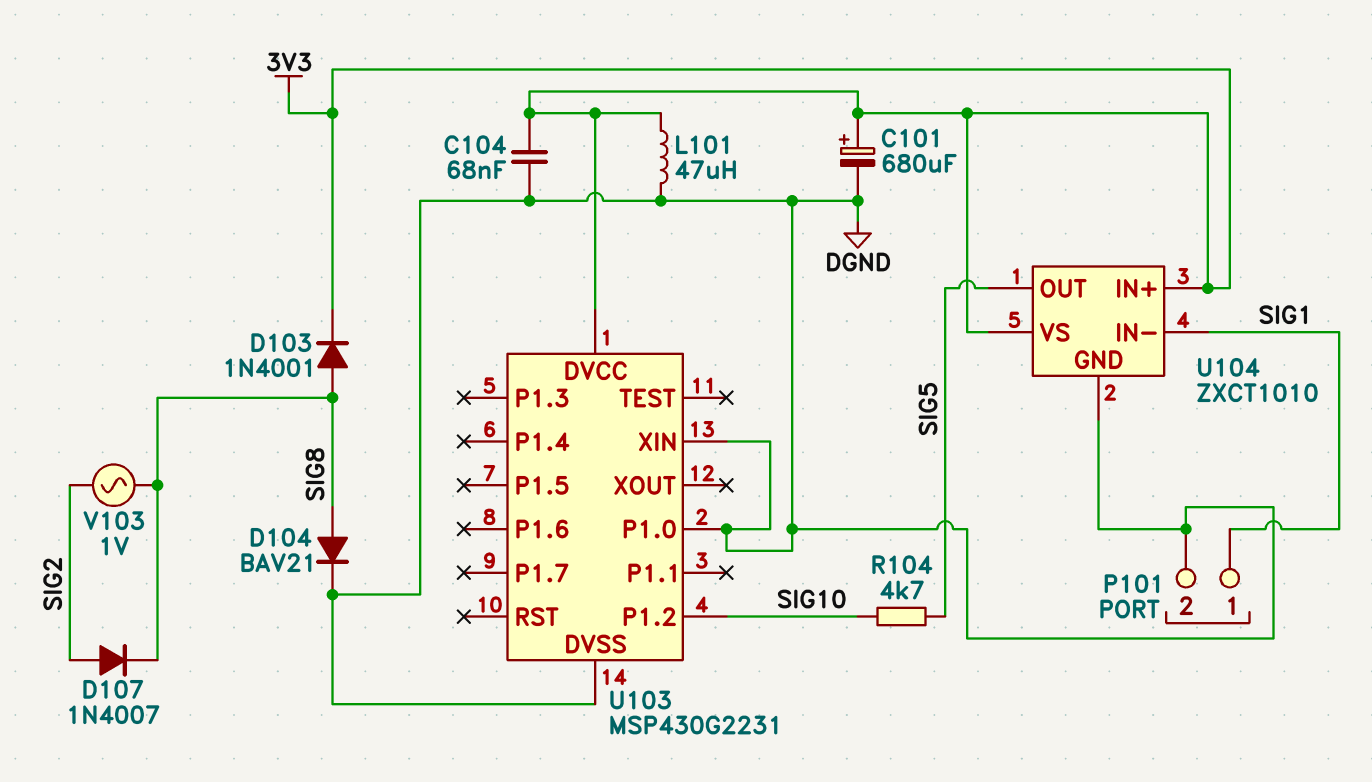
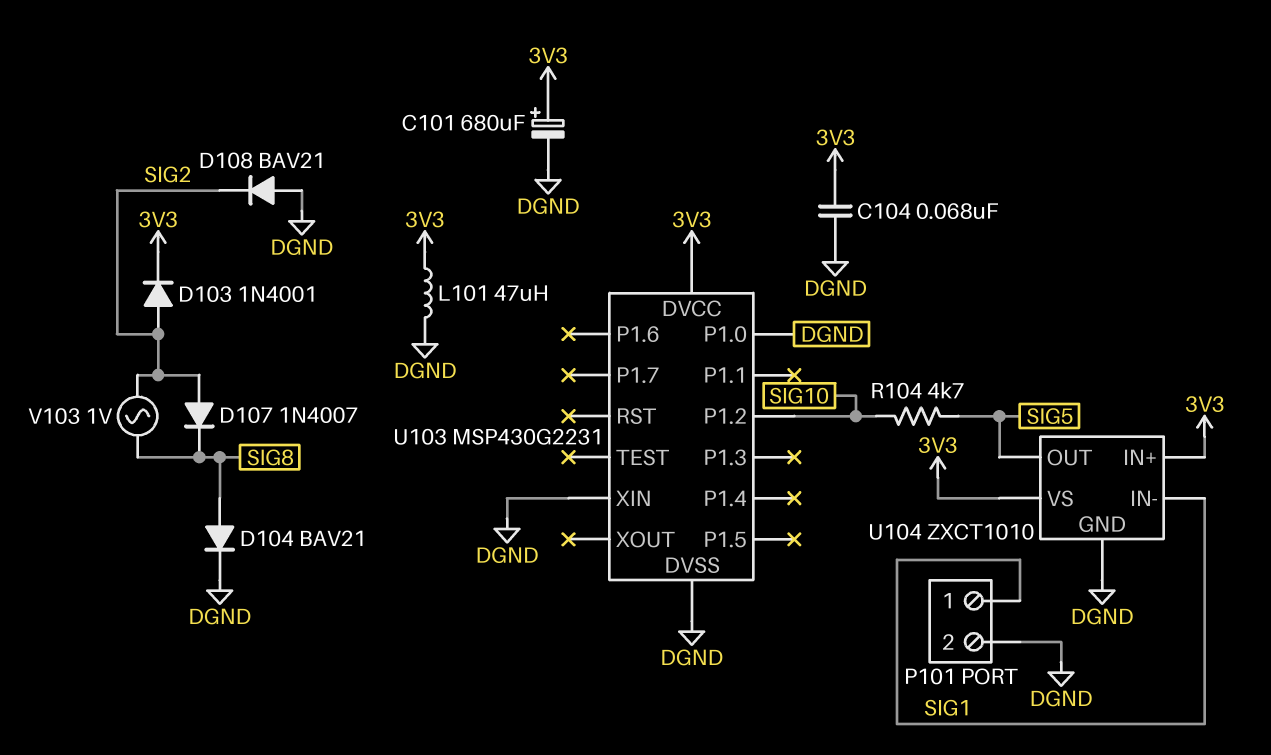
D103: diode 1N4001 (A SIG8, K 3V3) -> diode 1N4001 (A SIG2, K 3V3)
D108: none -> diode BAV21 (A DGND, K SIG2)

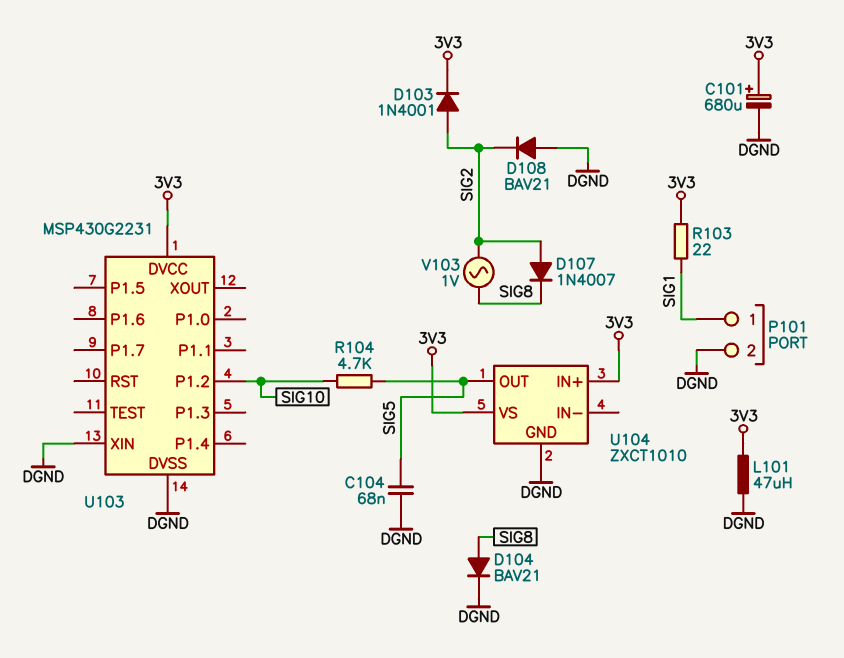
C104: 68nF (3V3, DGND) -> 68nF (DGND, SIG5)
R103: none -> 22 (3V3, SIG1)
U103 pin P1.0: DGND -> none
U104 pin IN-: SIG1 -> none

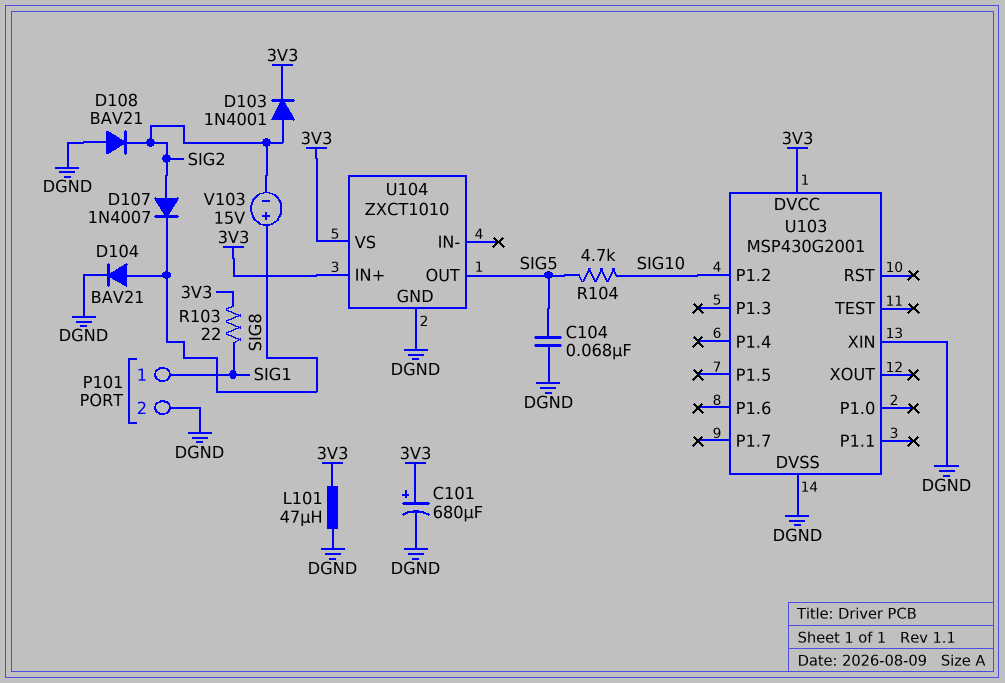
U103: MSP430G2231 -> MSP430G2001
V103: AC 1V (SIG2, SIG8) -> 15V (plus SIG8, minus SIG2)

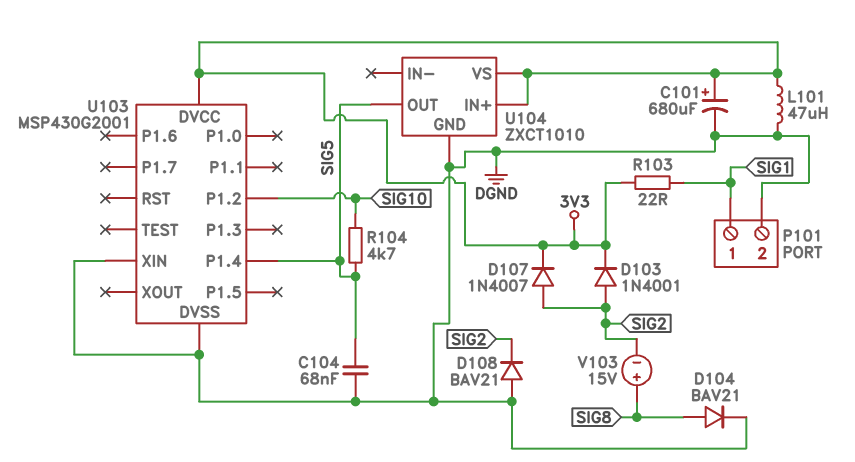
D107: diode 1N4007 (A SIG2, K SIG8) -> diode 1N4007 (A SIG2, K 3V3)
U103 pin P1.4: none -> SIG5

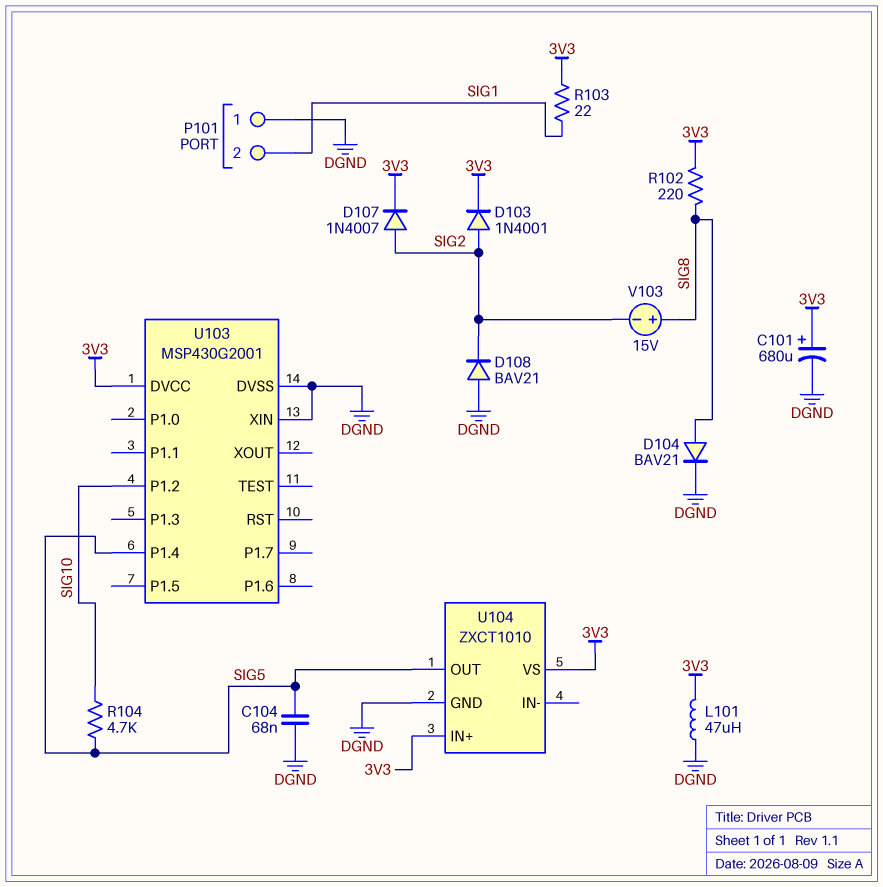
P101 pin 1: SIG1 -> DGND
P101 pin 2: DGND -> SIG1
R102: none -> 220 (3V3, SIG8)

